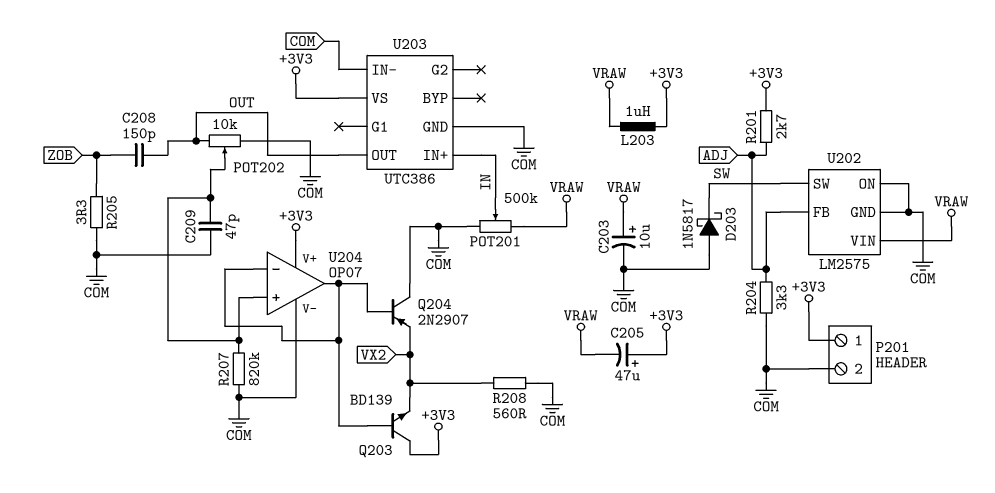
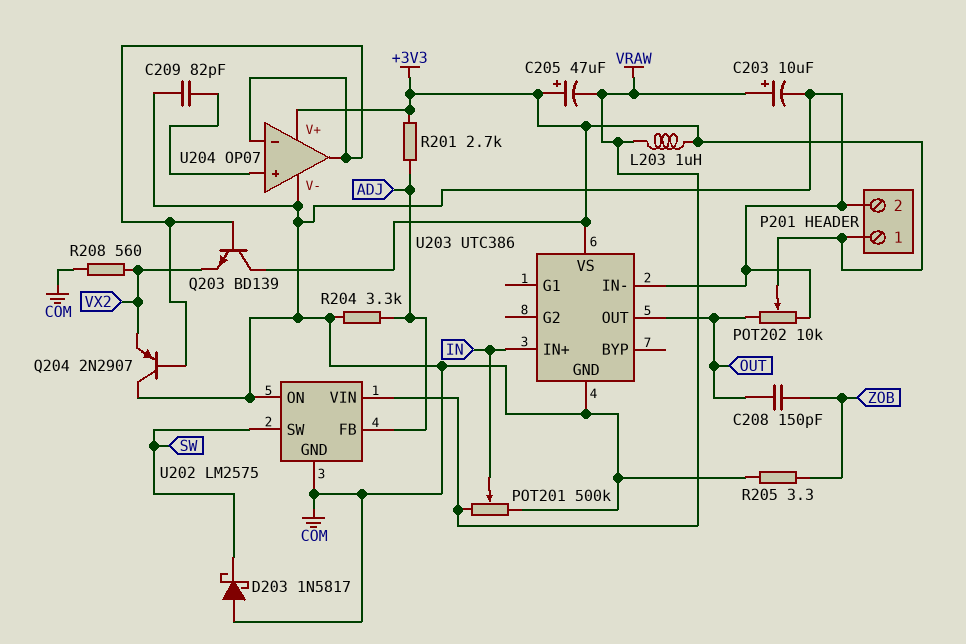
C209: 47pF (COM, U204/in+) -> 82pF (COM, U204/in+)
POT202: 10k (COM, OUT, wiper U204/in+) -> 10k (COM, OUT, wiper +3V3)
R207: 820k (COM, U204/in+) -> none

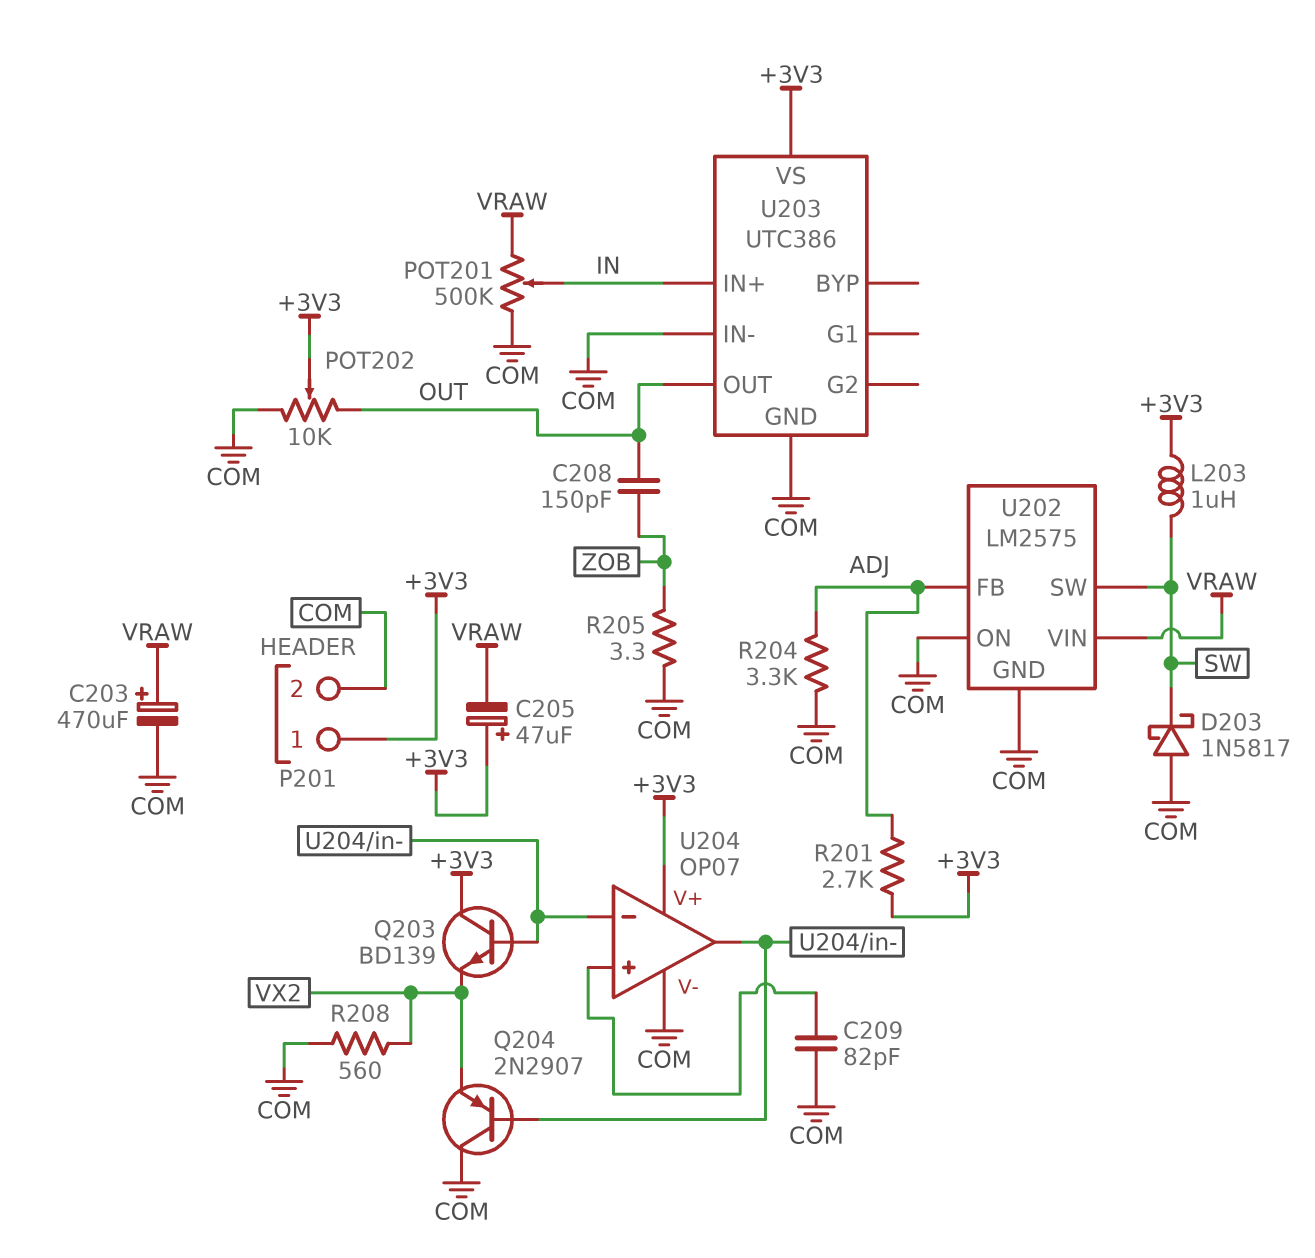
C203: 10uF (plus VRAW, minus COM) -> 470uF (plus VRAW, minus COM)
L203: 1uH (+3V3, VRAW) -> 1uH (+3V3, SW)

